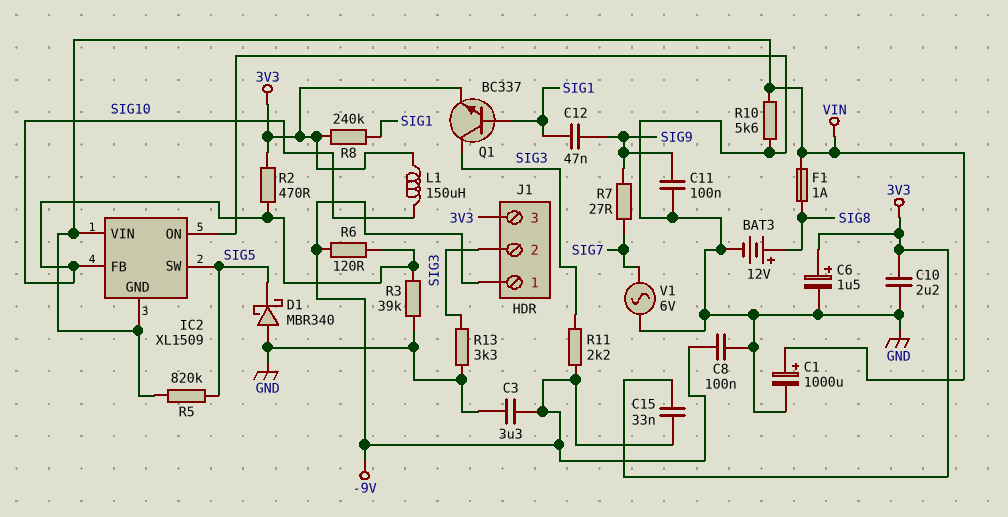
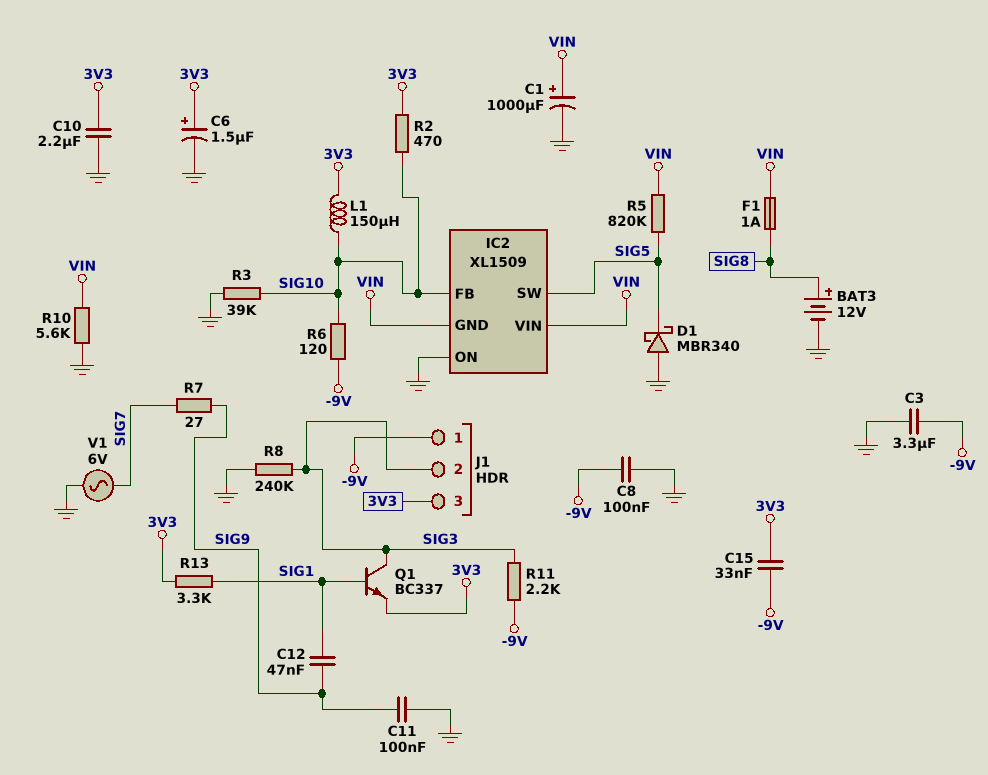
R8: 240k (3V3, SIG1) -> 240k (GND, SIG3)
R13: 3.3k (GND, SIG3) -> 3.3k (3V3, SIG1)

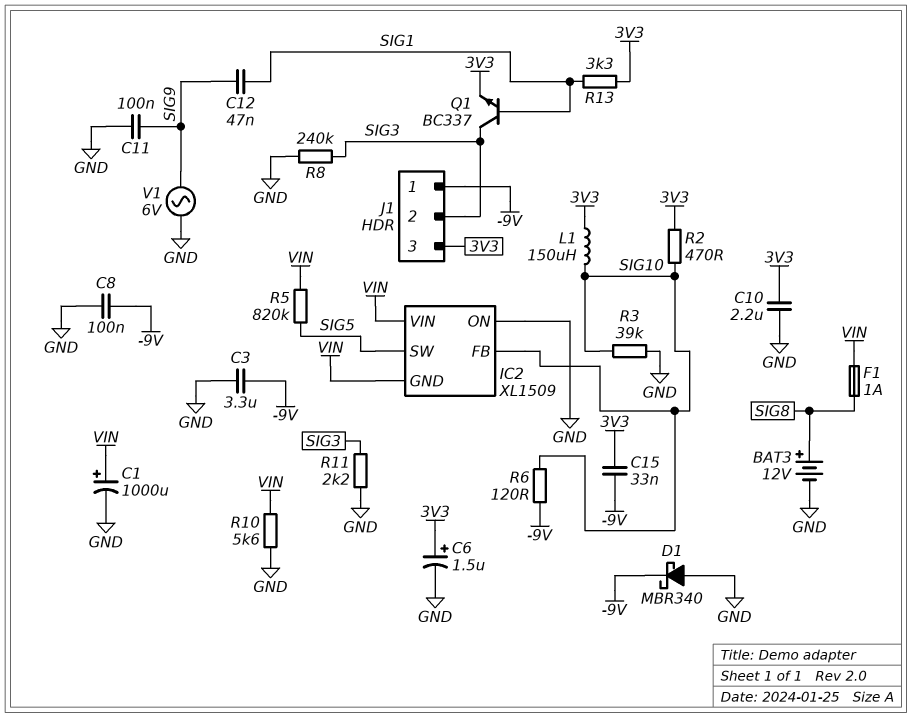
D1: schottky MBR340 (A GND, K SIG5) -> schottky MBR340 (A GND, K -9V)
R7: 27 (SIG7, SIG9) -> none
R11: 2.2k (-9V, SIG3) -> 2.2k (GND, SIG3)
V1: AC 6V (GND, SIG7) -> AC 6V (GND, SIG9)

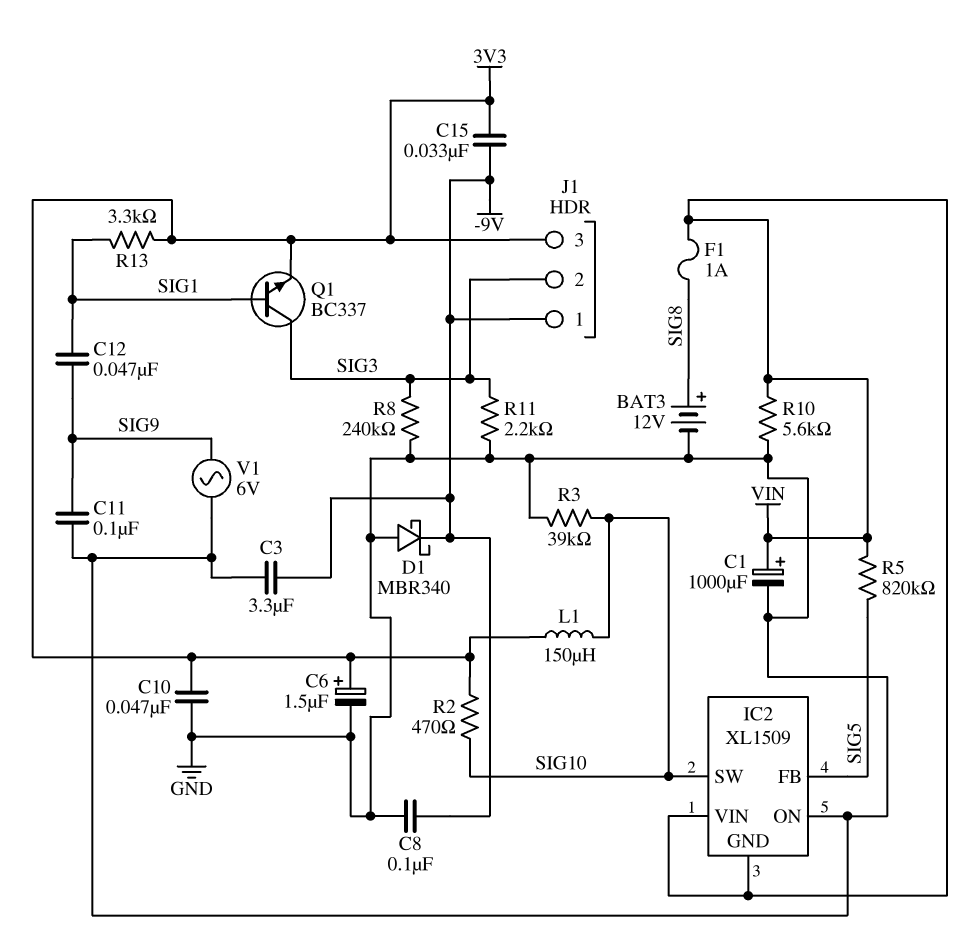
C10: 2.2uF (3V3, GND) -> 47nF (3V3, GND)
IC2 pin FB: SIG10 -> SIG5
IC2 pin SW: SIG5 -> SIG10
R6: 120 (-9V, SIG10) -> none

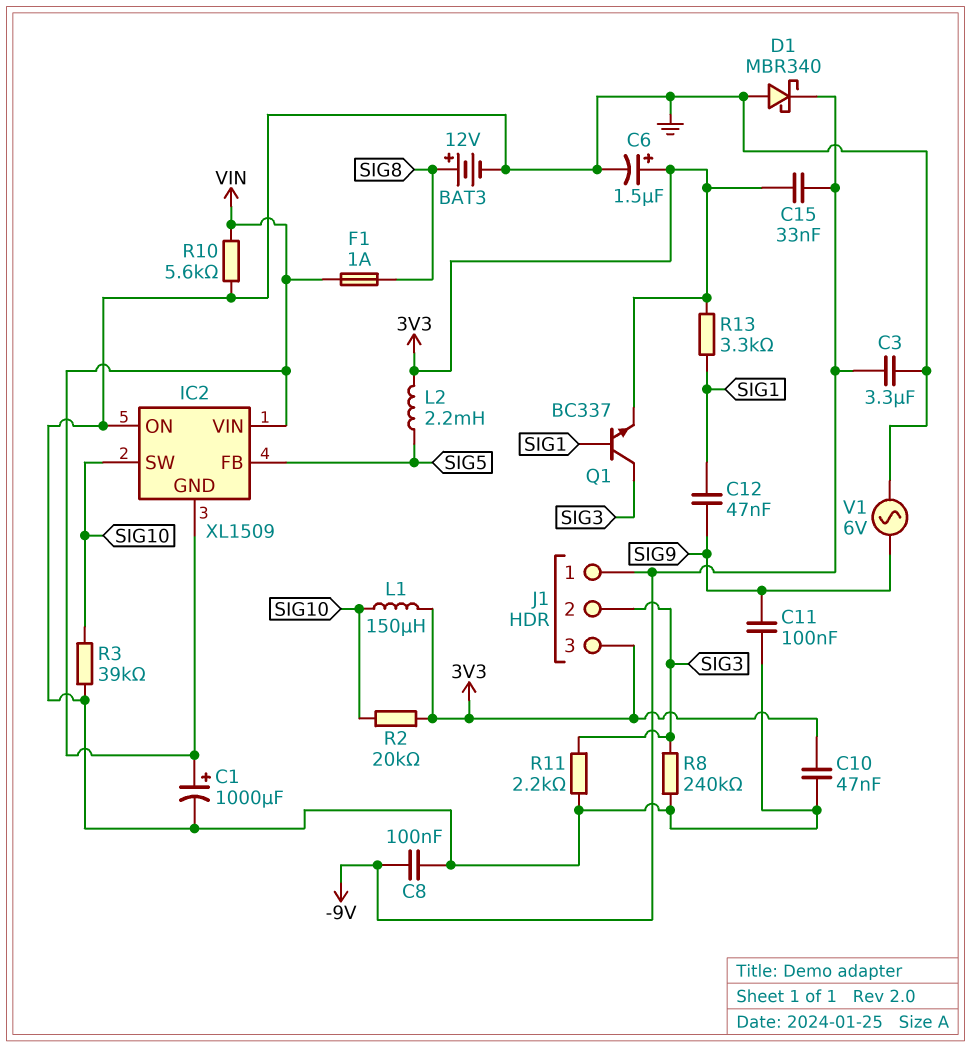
L2: none -> 2.2mH (3V3, SIG5)
R2: 470 (3V3, SIG10) -> 20k (3V3, SIG10)
R5: 820k (SIG5, VIN) -> none

